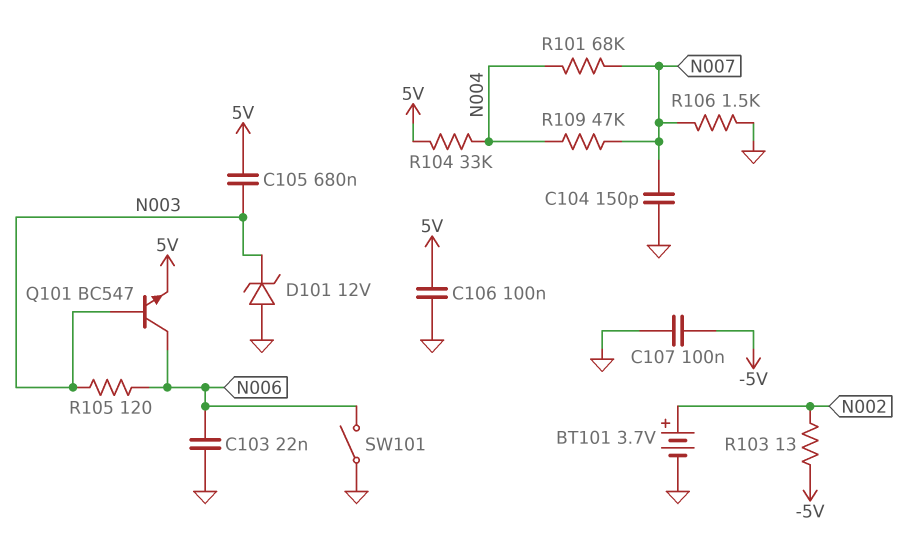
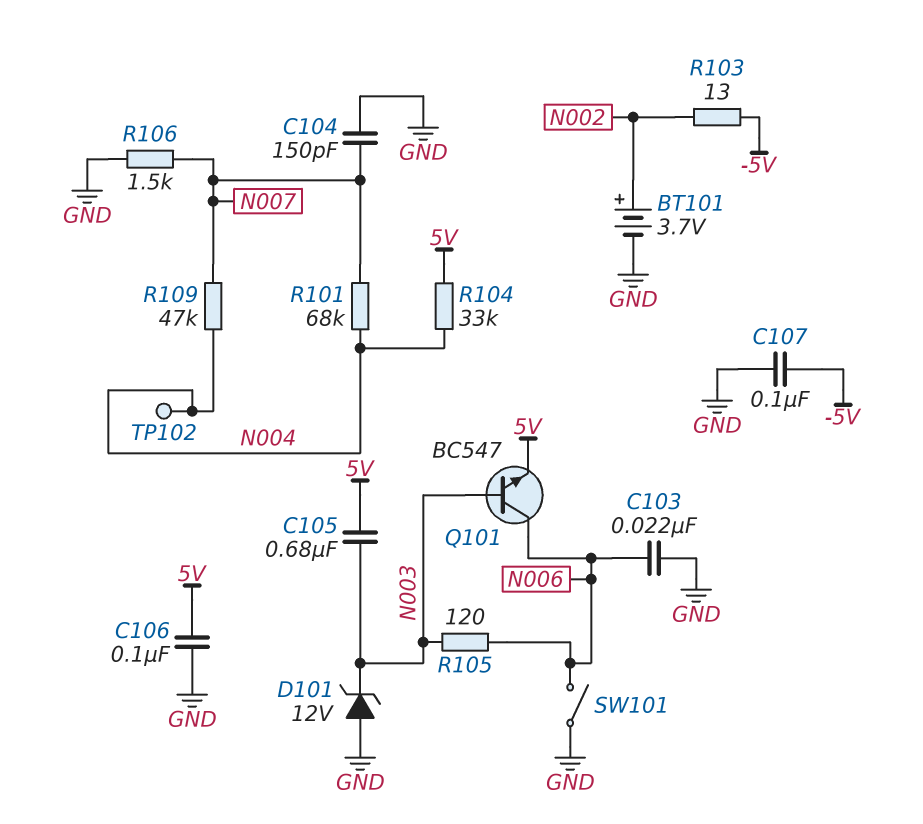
TP102: none -> test point (N004)

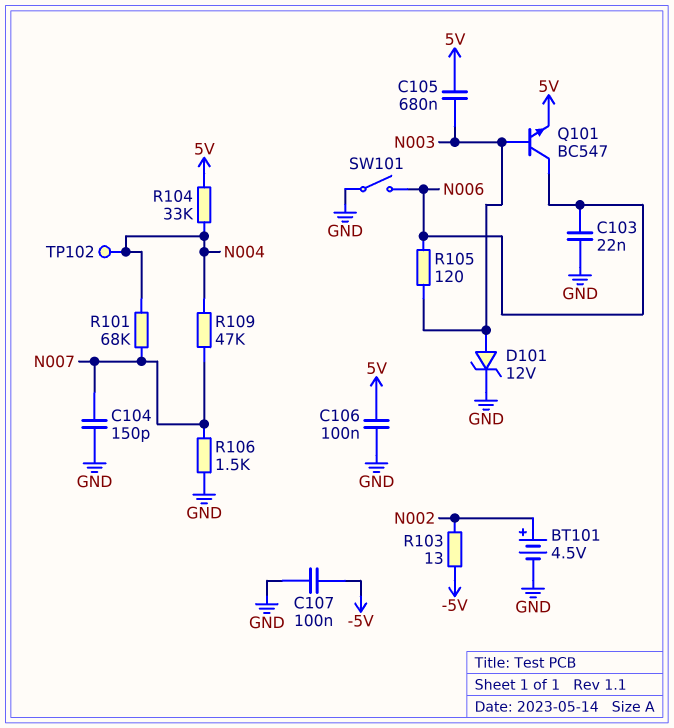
BT101: 3.7V (plus N002, minus GND) -> 4.5V (plus N002, minus GND)
D101: zener 12V (A GND, K N003) -> zener 12V (A N003, K GND)

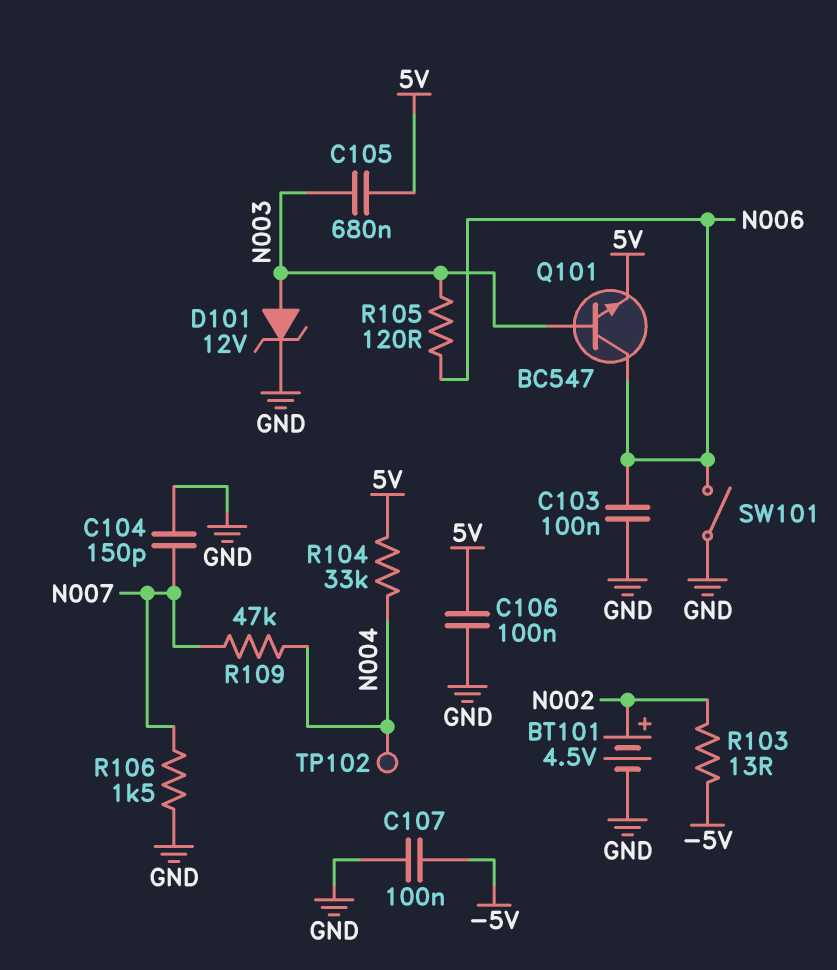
C103: 22nF (GND, N006) -> 100nF (GND, N006)
R101: 68k (N004, N007) -> none

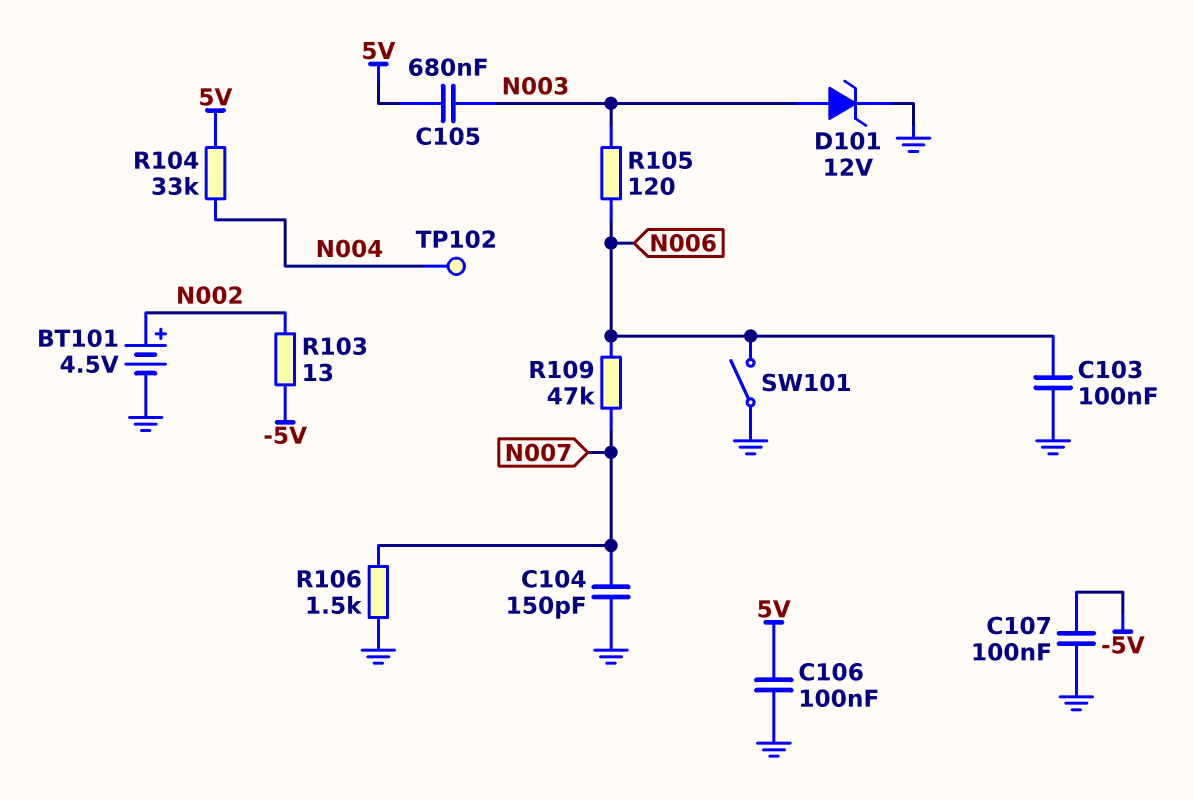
Q101: NPN BC547 (B N003, C N006, E 5V) -> none
R109: 47k (N004, N007) -> 47k (N006, N007)

